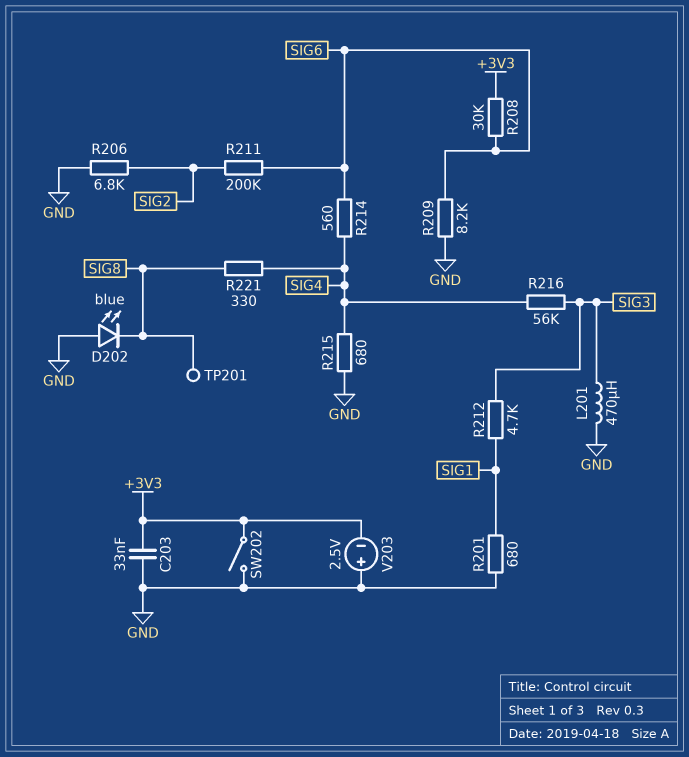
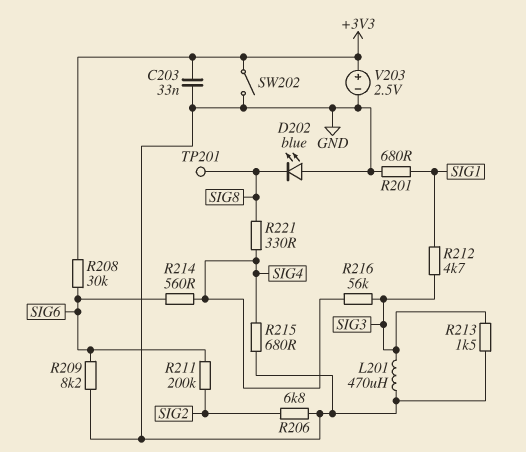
R213: none -> 1.5k (GND, SIG3)
V203: 2.5V (plus GND, minus +3V3) -> 2.5V (plus +3V3, minus GND)

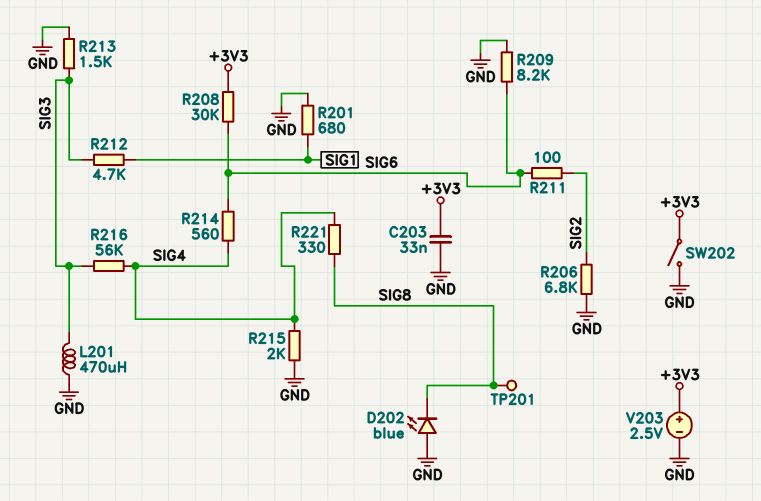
R211: 200k (SIG2, SIG6) -> 100 (SIG2, SIG6)
R215: 680 (GND, SIG4) -> 2k (GND, SIG4)

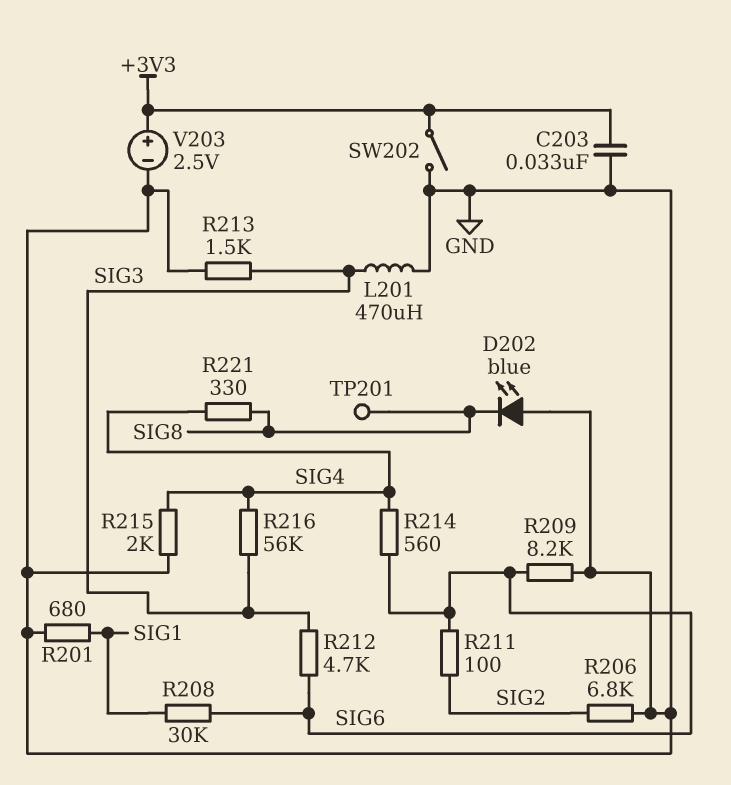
R208: 30k (+3V3, SIG6) -> 30k (SIG1, SIG6)
R212: 4.7k (SIG1, SIG3) -> 4.7k (SIG3, SIG6)

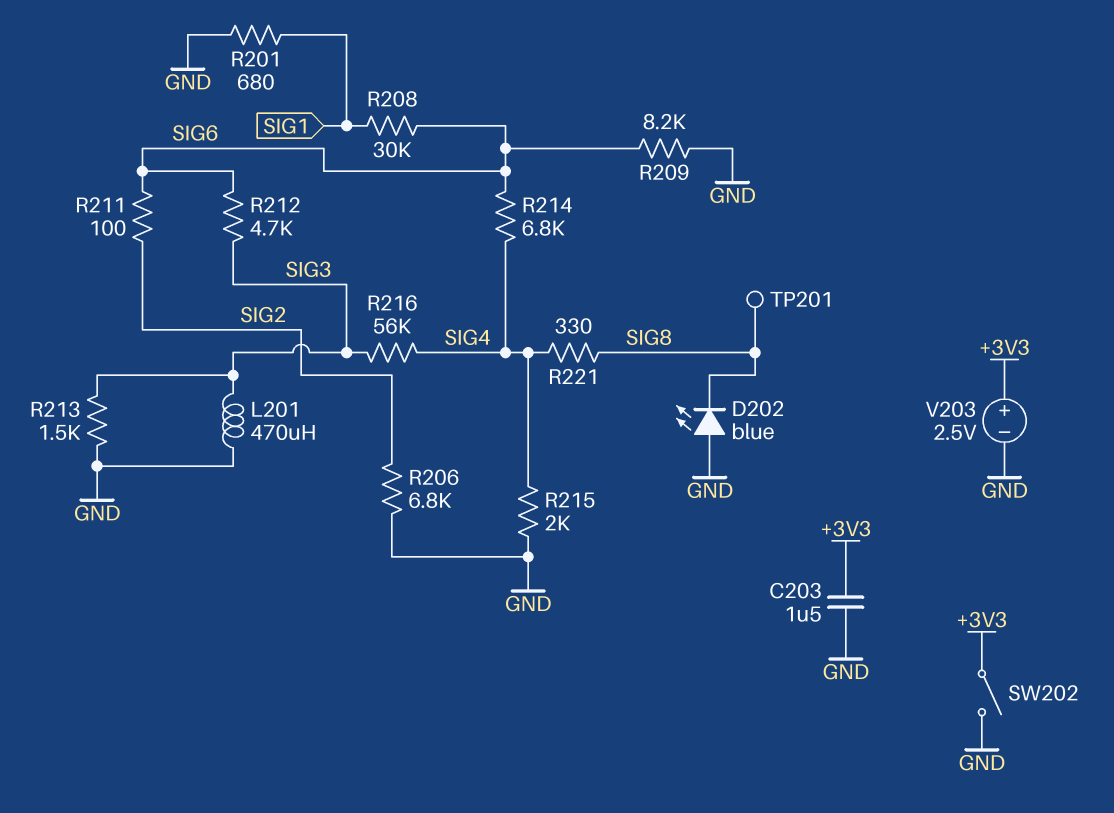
C203: 33nF (+3V3, GND) -> 1.5uF (+3V3, GND)
R214: 560 (SIG4, SIG6) -> 6.8k (SIG4, SIG6)

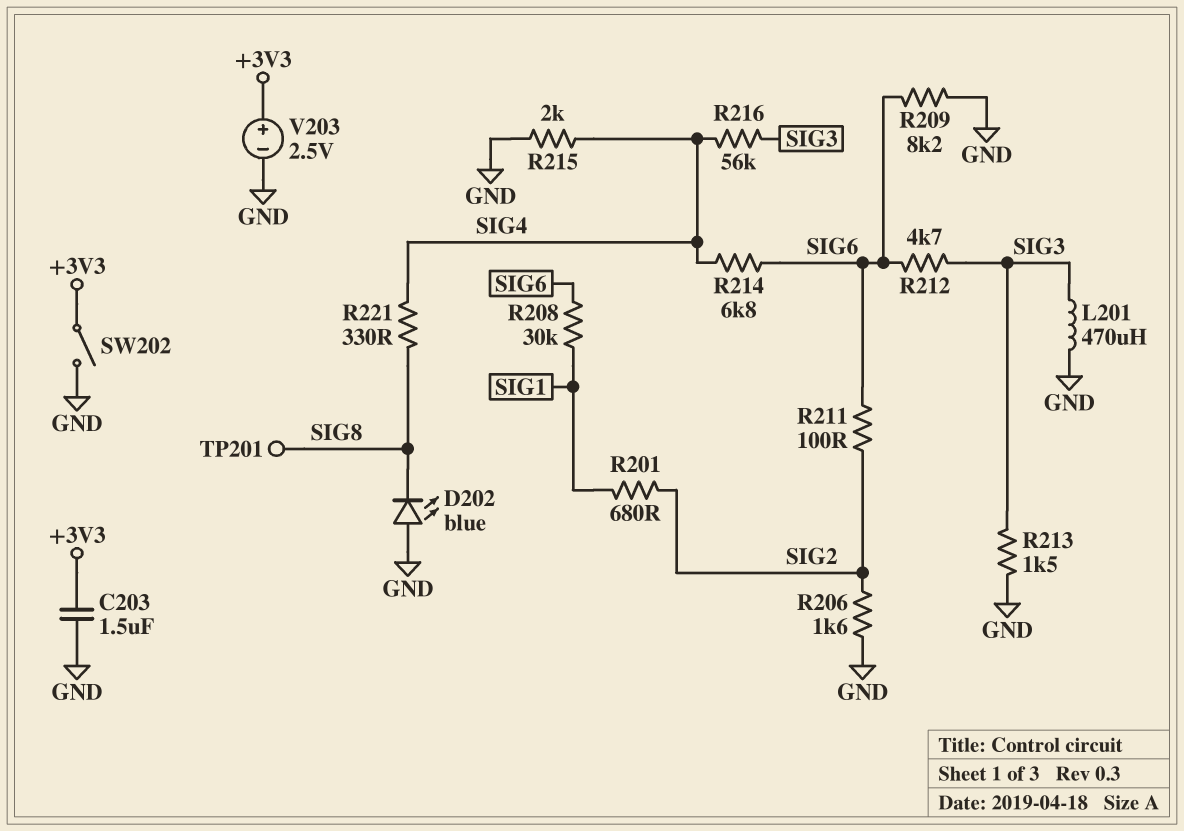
R201: 680 (GND, SIG1) -> 680 (SIG1, SIG2)
R206: 6.8k (GND, SIG2) -> 1.6k (GND, SIG2)

